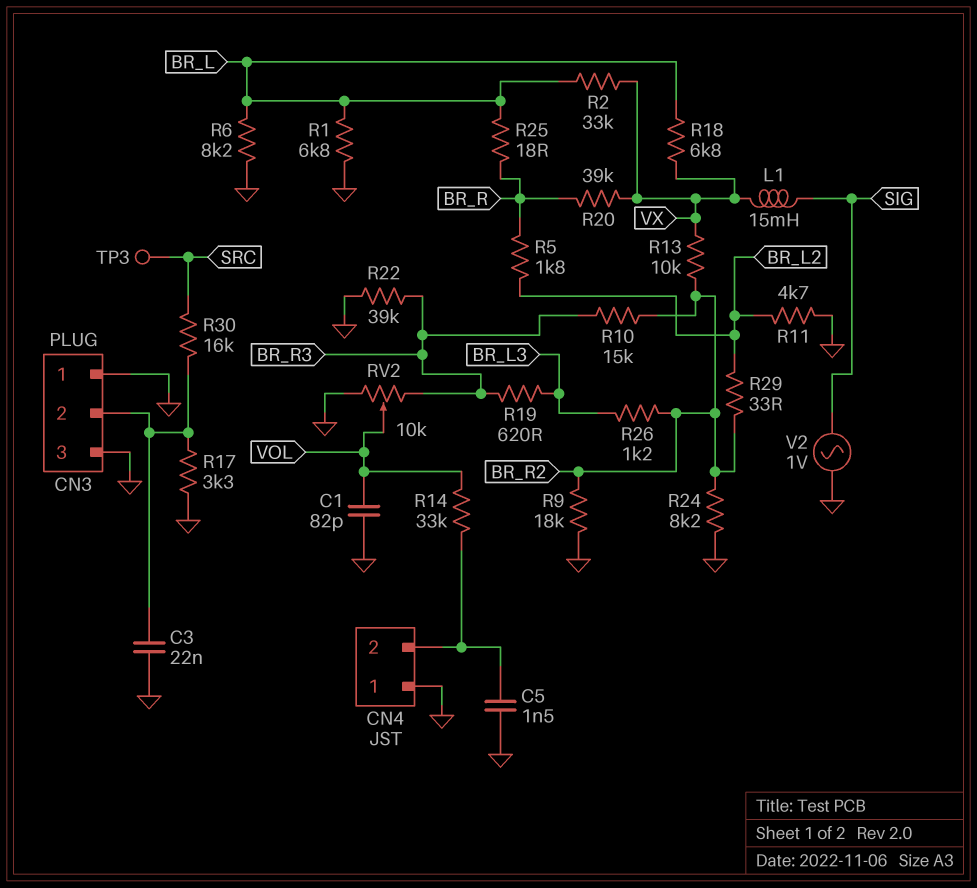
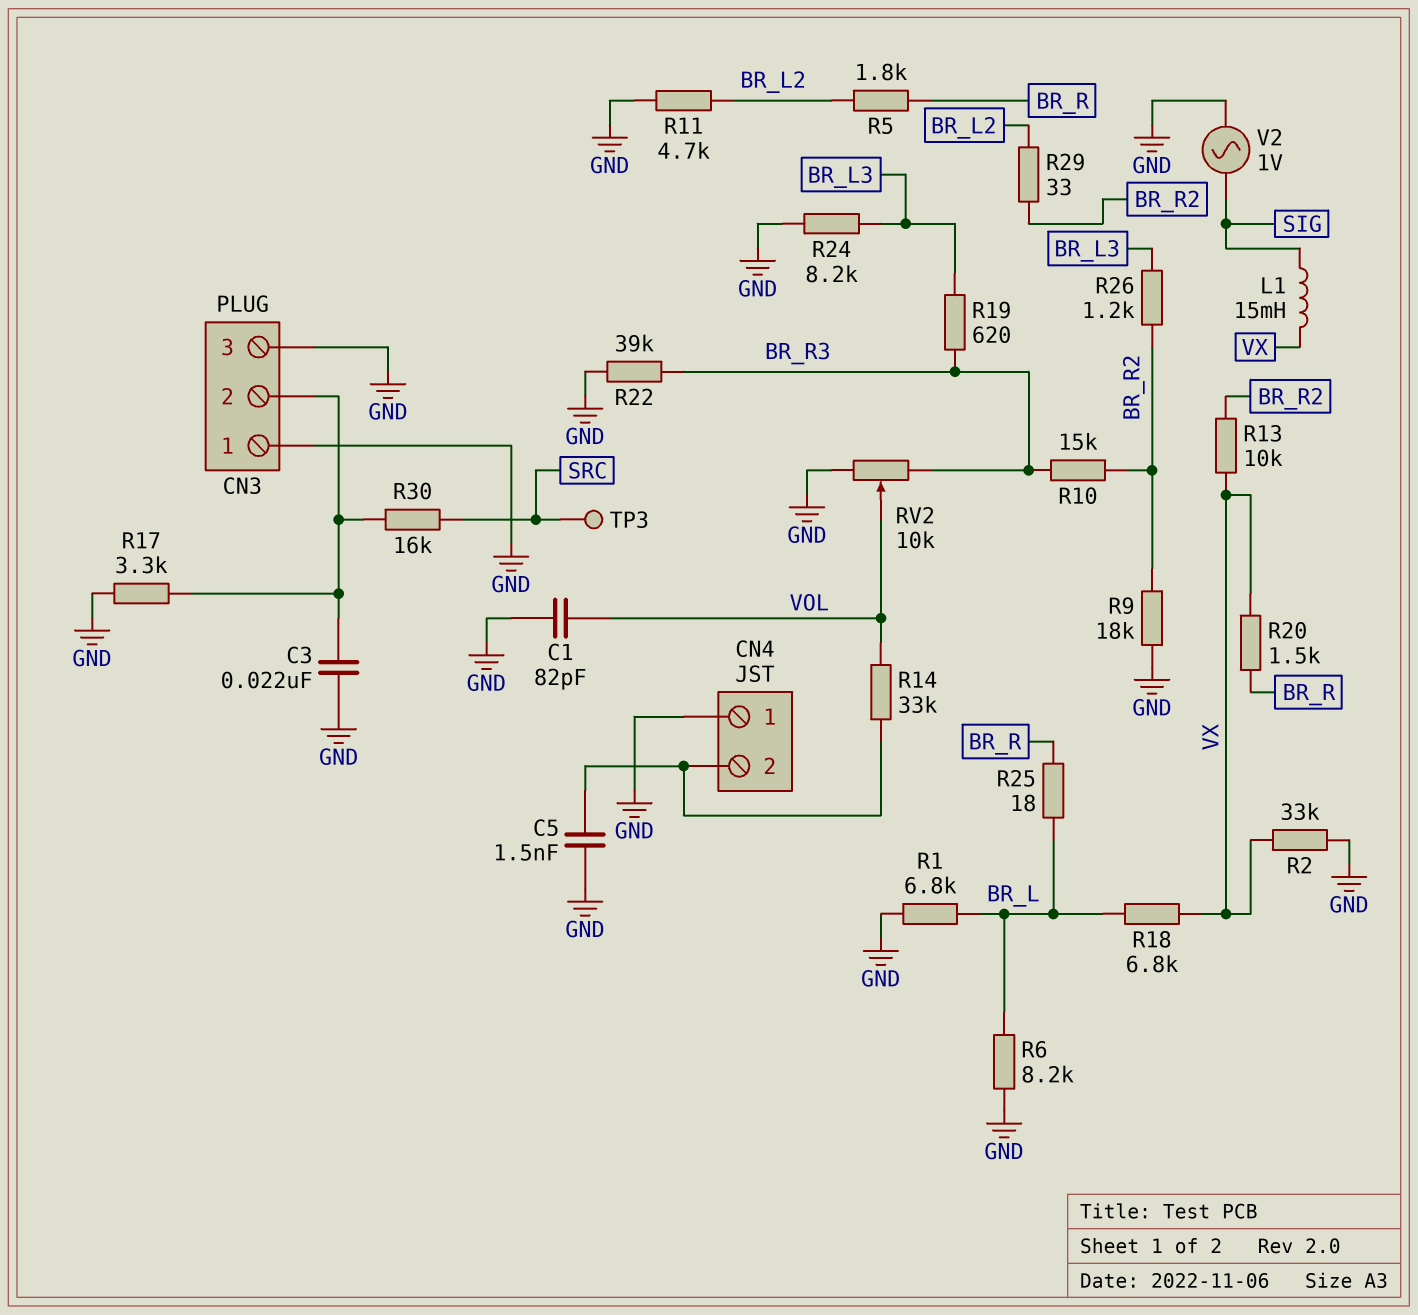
R2: 33k (BR_L, VX) -> 33k (GND, VX)
R20: 39k (BR_R, VX) -> 1.5k (BR_R, VX)
R24: 8.2k (BR_R2, GND) -> 8.2k (BR_L3, GND)

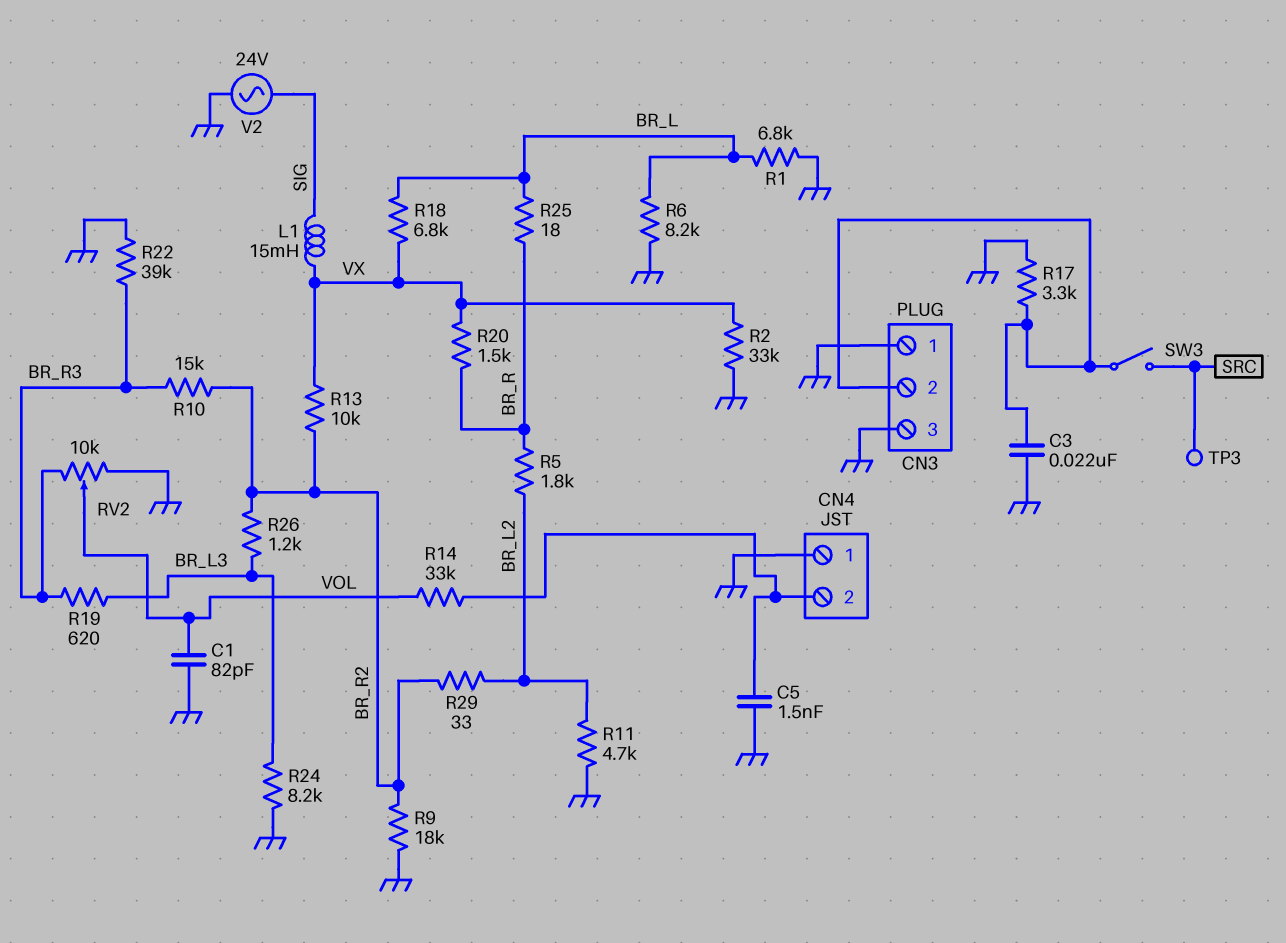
R30: 16k (CN3/2, SRC) -> none
SW3: none -> switch (CN3/2, SRC)
V2: AC 1V (GND, SIG) -> AC 24V (GND, SIG)

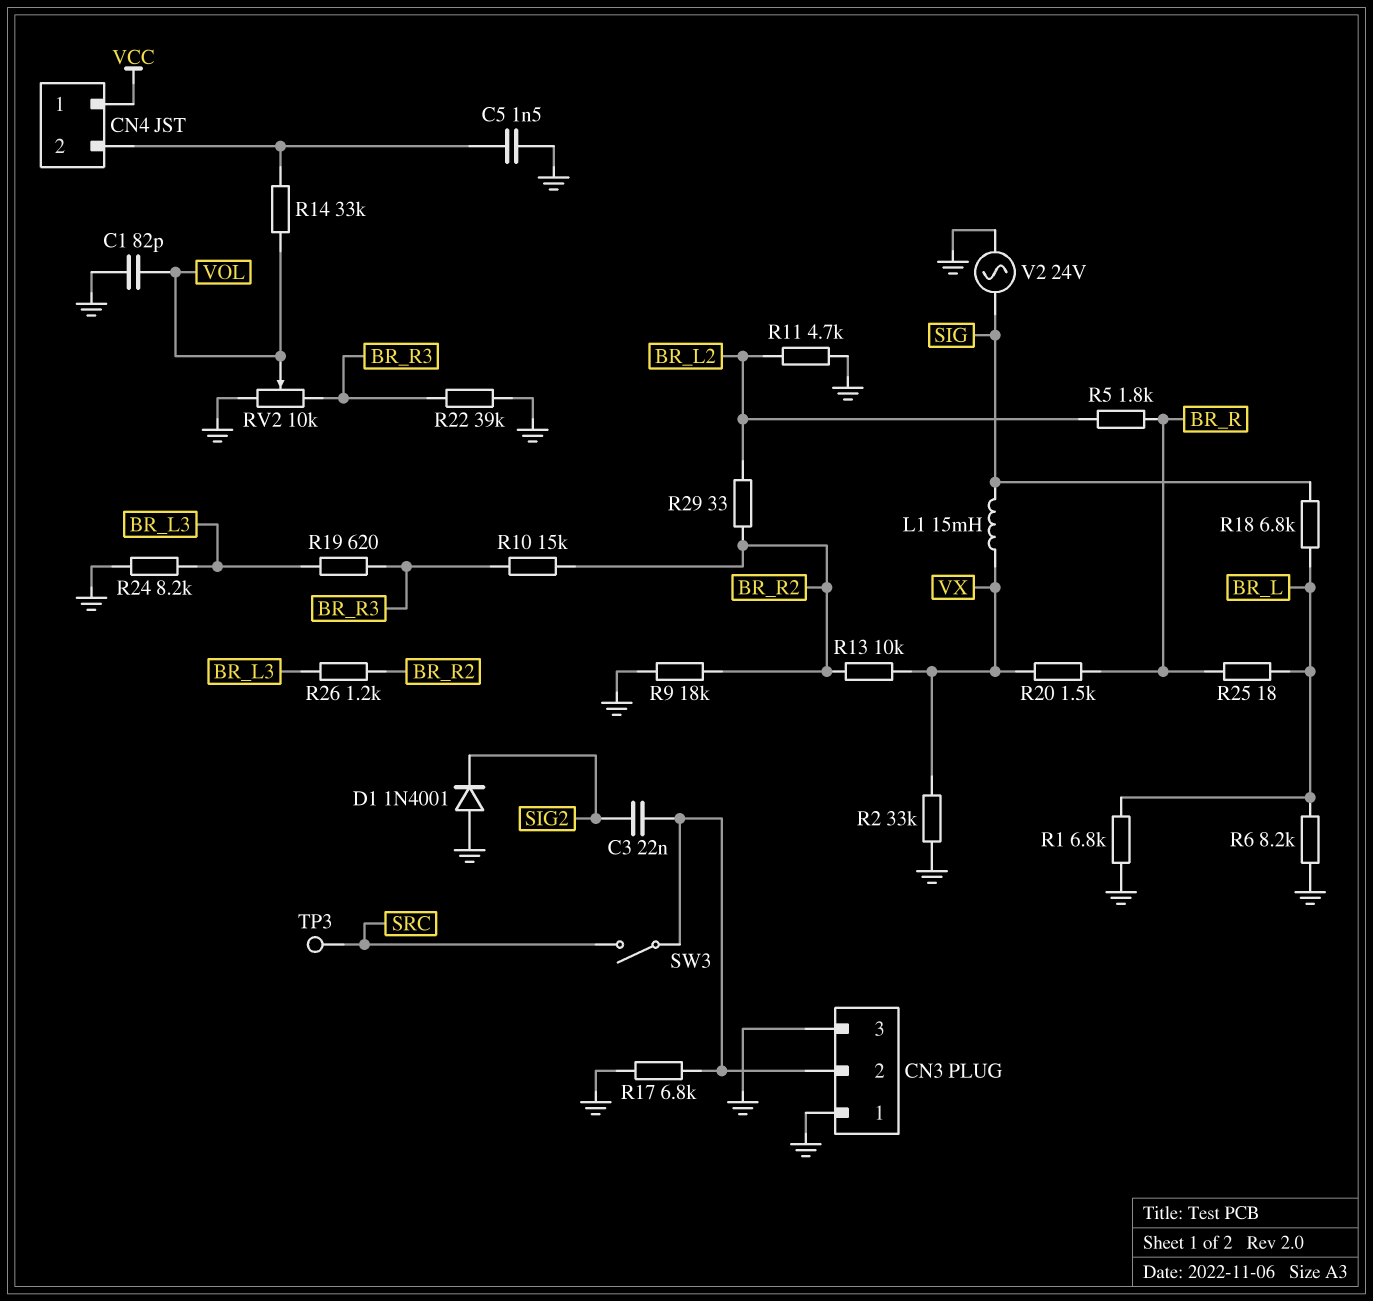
C3: 22nF (CN3/2, GND) -> 22nF (CN3/2, SIG2)
CN4 pin 1: GND -> VCC
D1: none -> diode 1N4001 (A GND, K SIG2)
R17: 3.3k (CN3/2, GND) -> 6.8k (CN3/2, GND)
R18: 6.8k (BR_L, VX) -> 6.8k (BR_L, SIG)

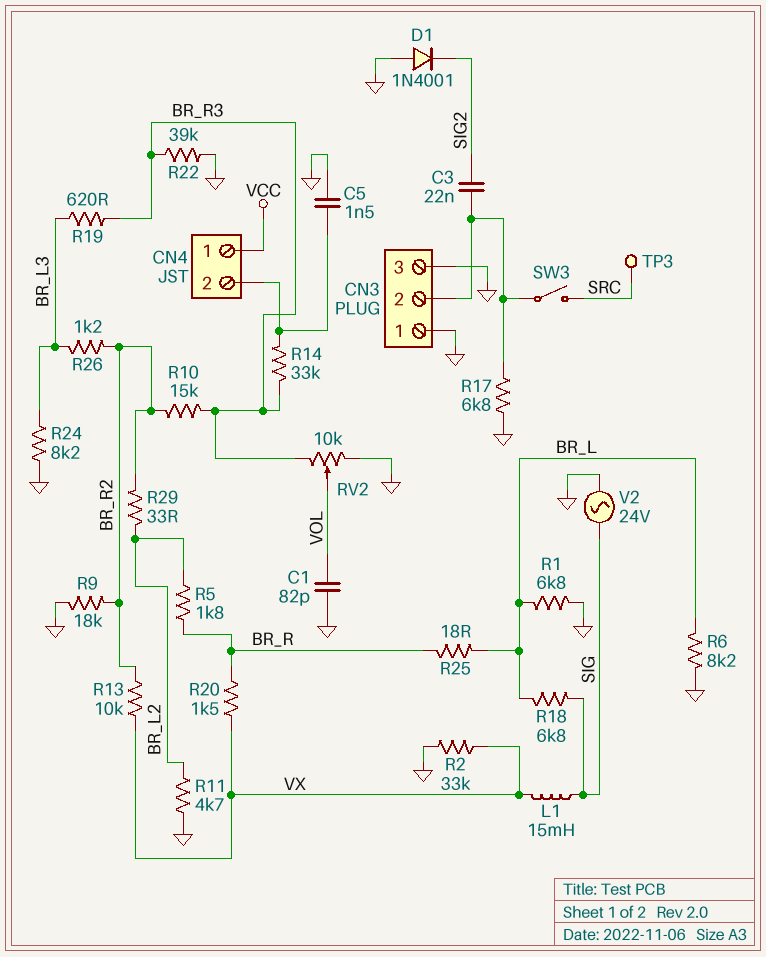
R14: 33k (CN4/2, VOL) -> 33k (BR_R3, CN4/2)

